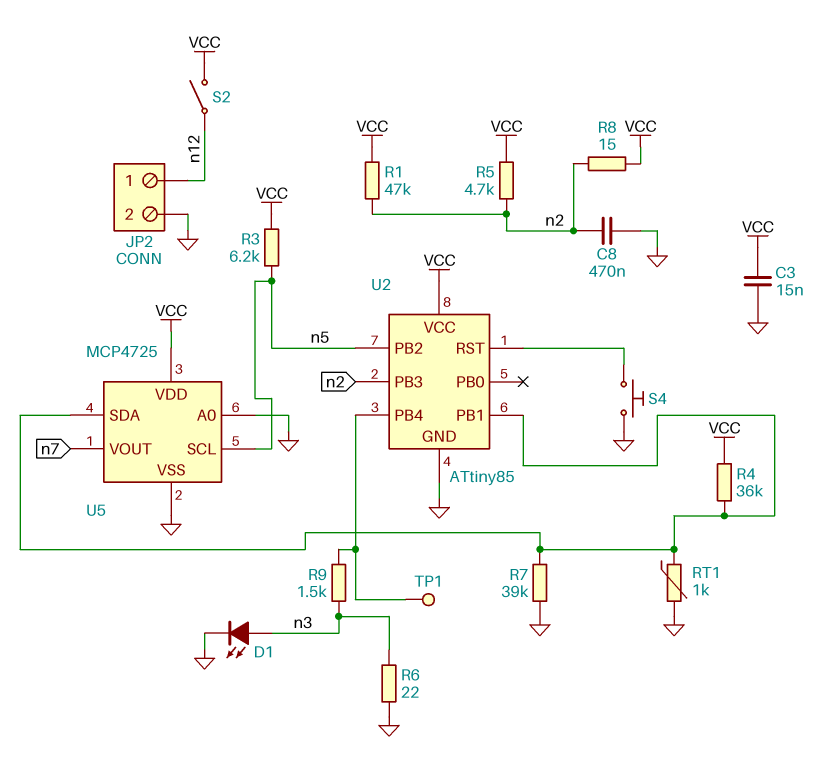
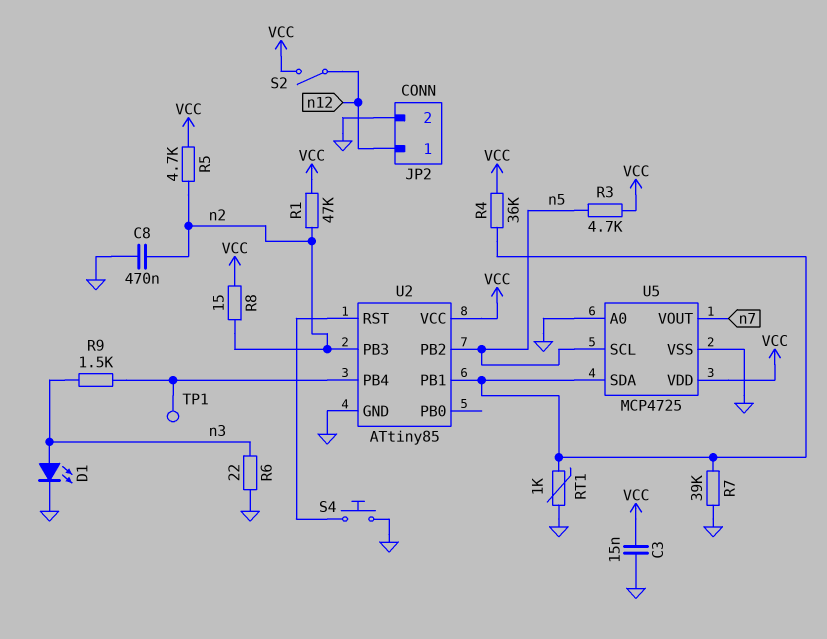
R3: 6.2k (VCC, n5) -> 4.7k (VCC, n5)

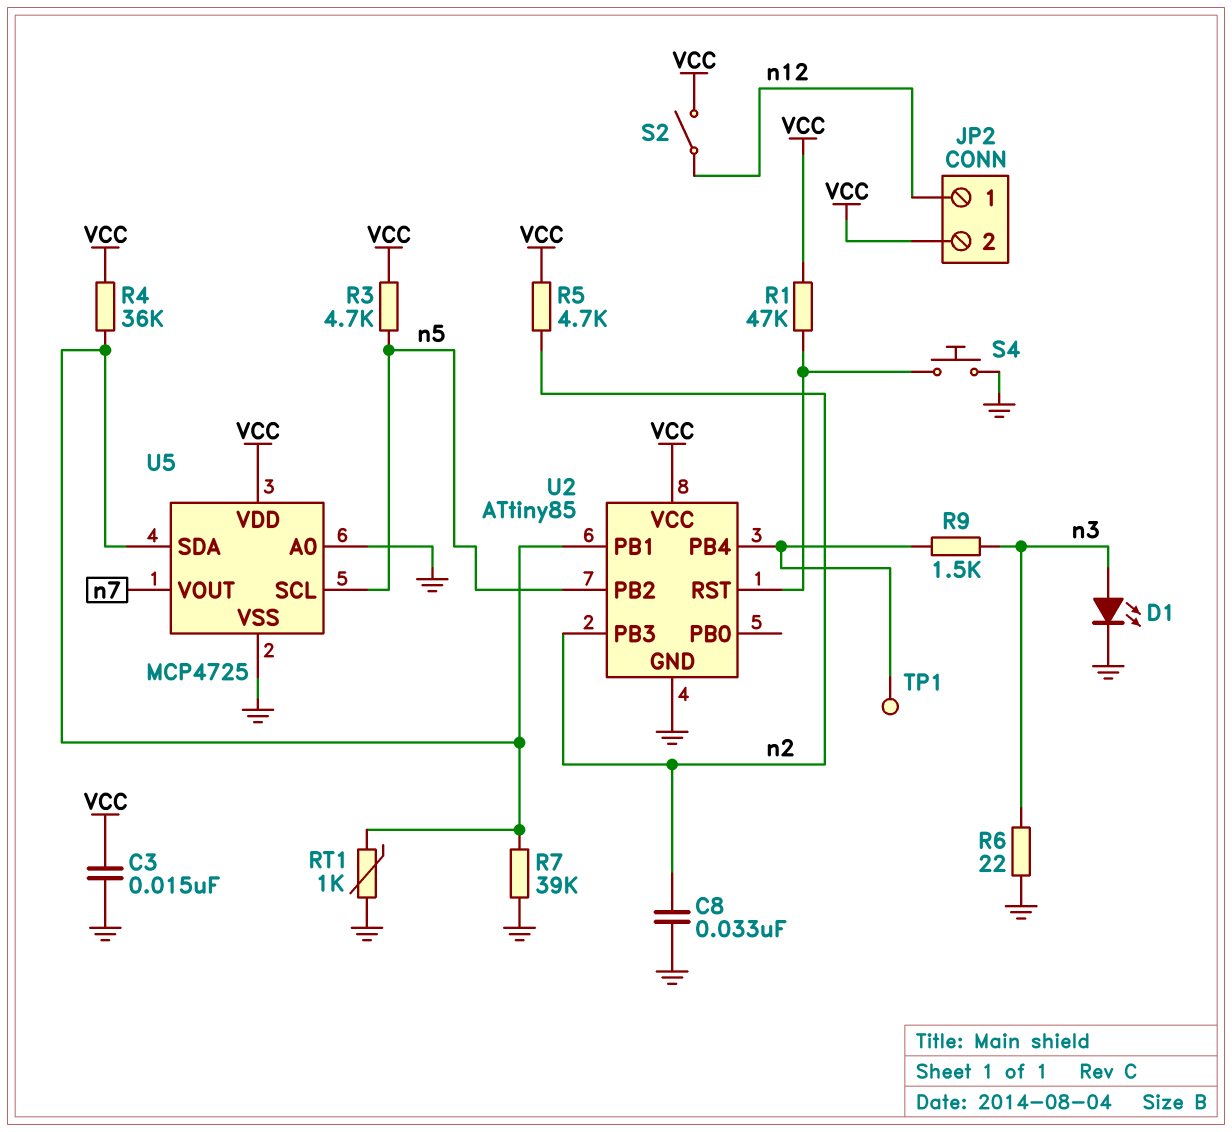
C8: 470nF (GND, n2) -> 33nF (GND, n2)
JP2 pin 2: GND -> VCC
R1: 47k (VCC, n2) -> 47k (U2/RST, VCC)
R8: 15 (VCC, n2) -> none

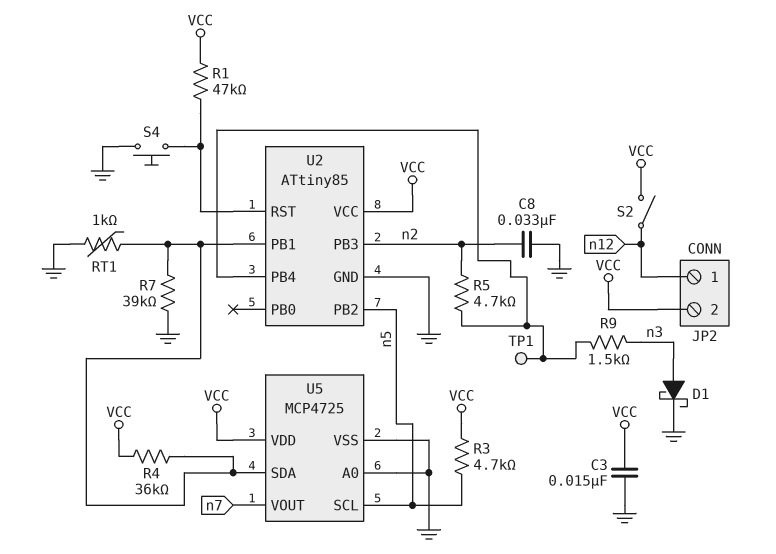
D1: LED (A n3, K GND) -> schottky (A n3, K GND)
R5: 4.7k (VCC, n2) -> 4.7k (U2/PB4, n2)
R6: 22 (GND, n3) -> none

